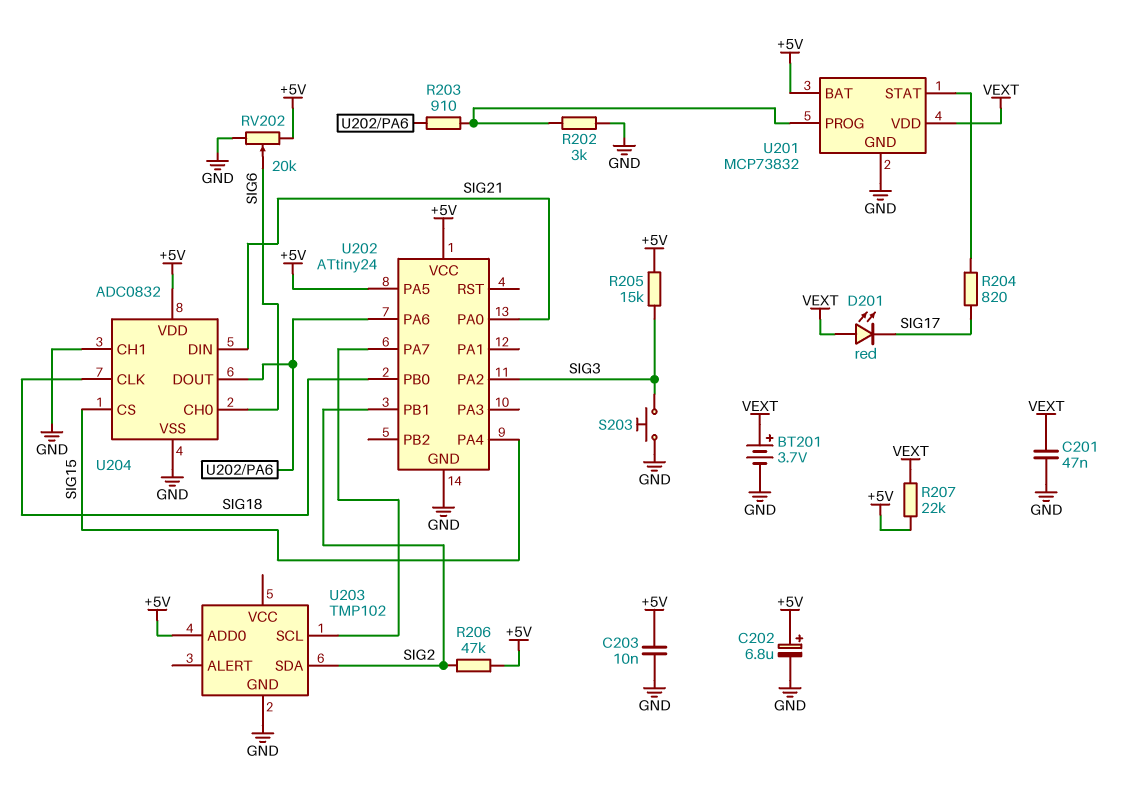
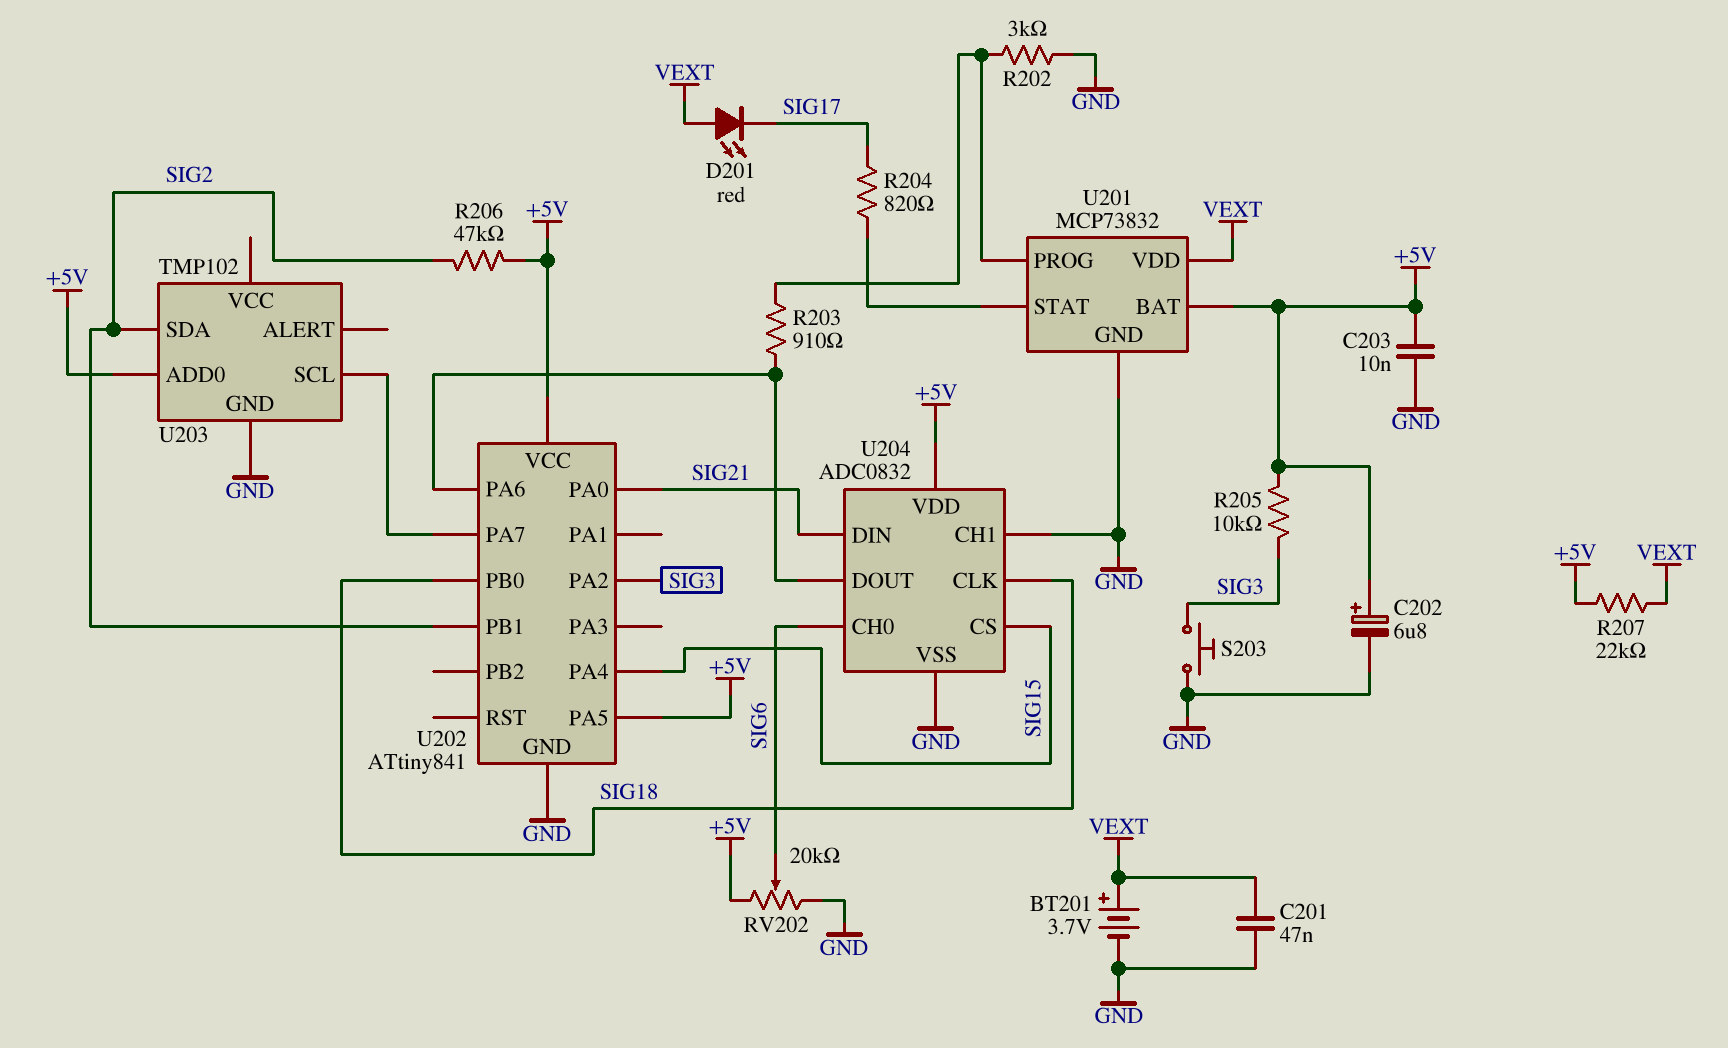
R205: 15k (+5V, SIG3) -> 10k (+5V, SIG3)
U202: ATtiny24 -> ATtiny841

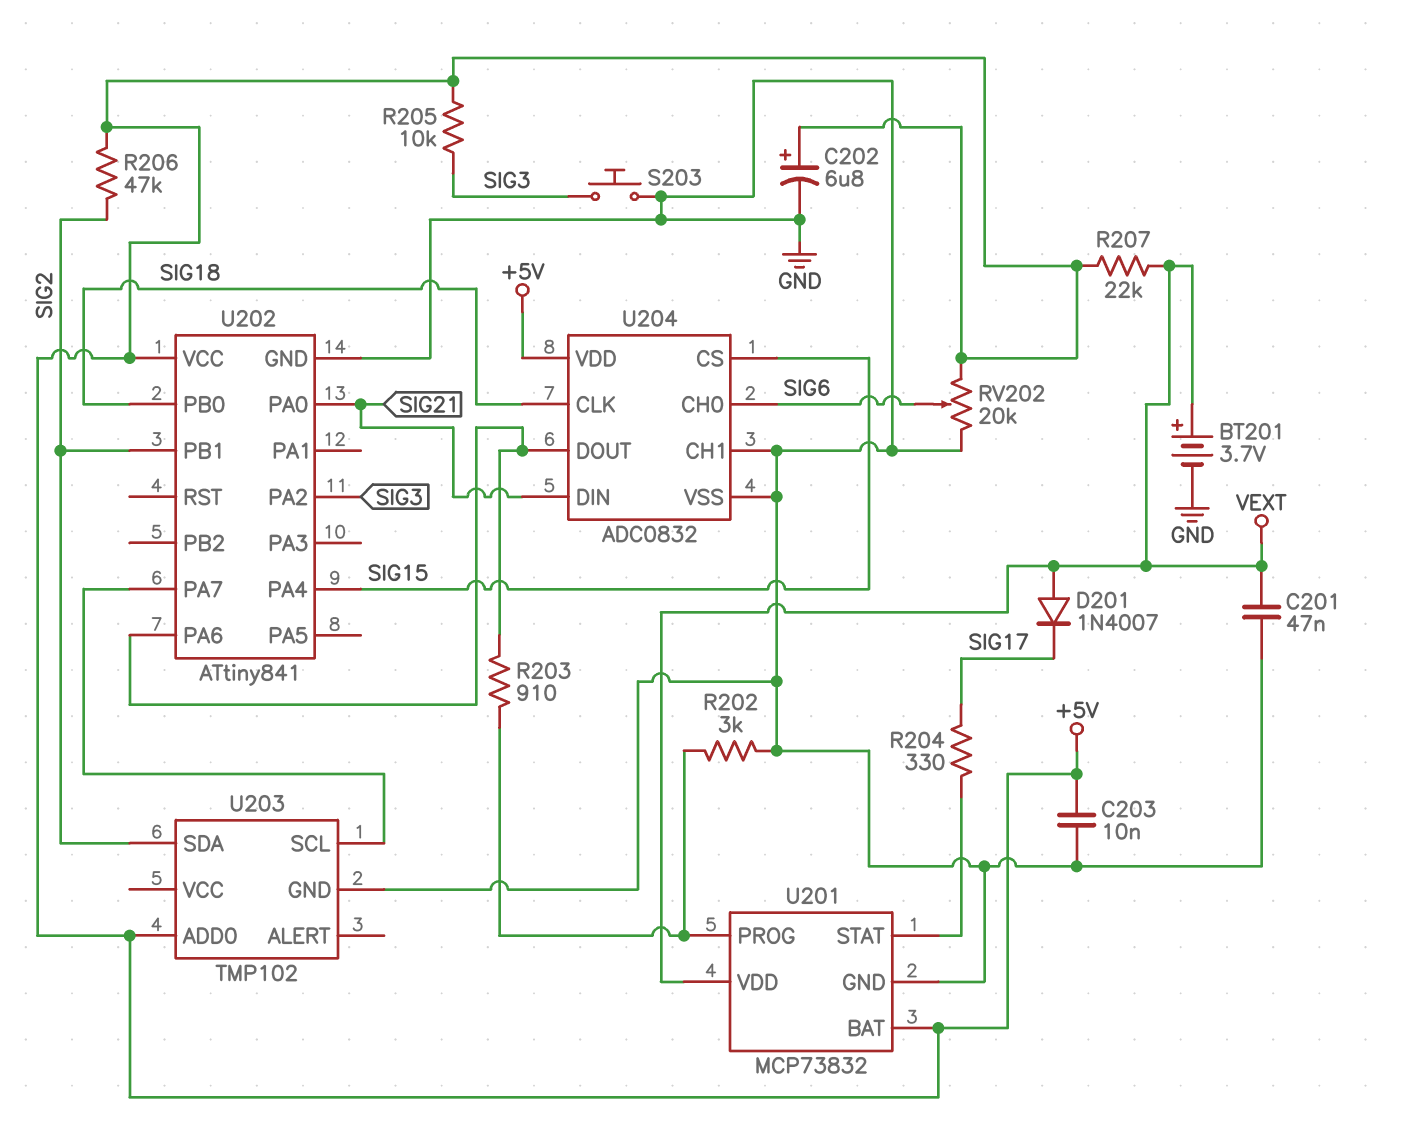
D201: LED red (A VEXT, K SIG17) -> diode 1N4007 (A VEXT, K SIG17)
R204: 820 (SIG17, U201/STAT) -> 330 (SIG17, U201/STAT)
U202 pin PA5: +5V -> none

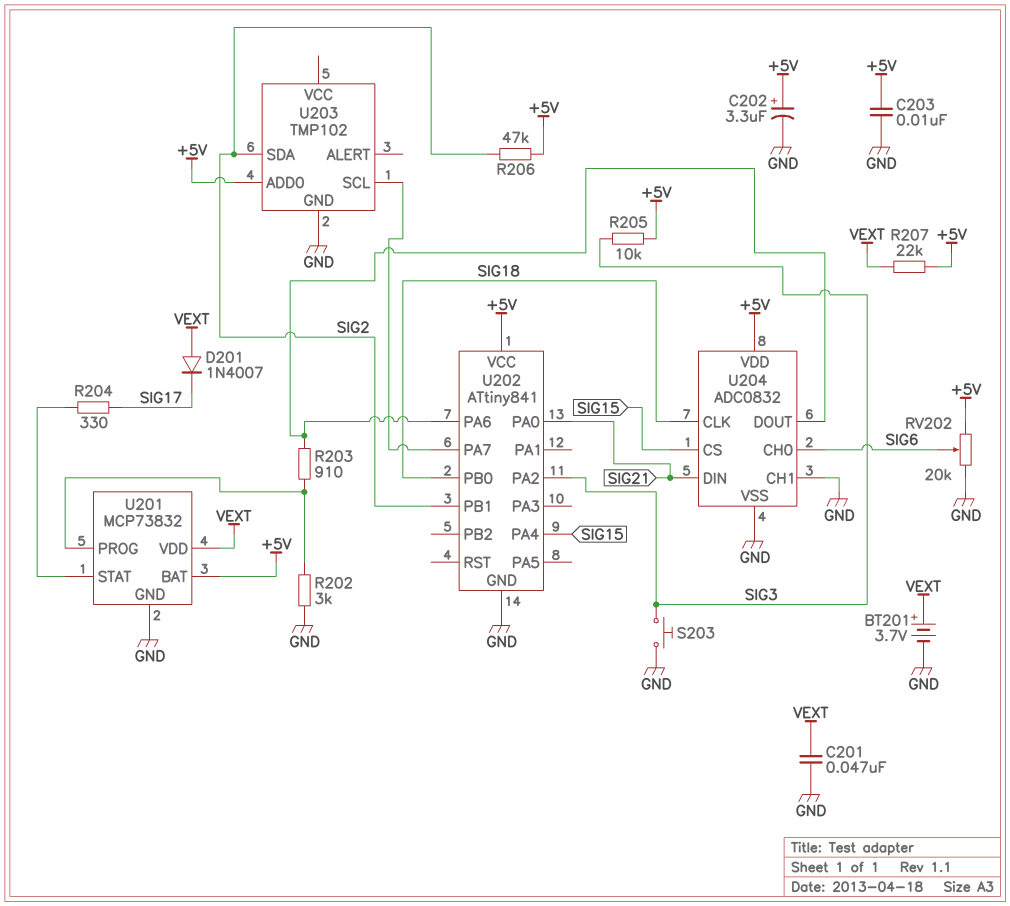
C202: 6.8uF (plus +5V, minus GND) -> 3.3uF (plus +5V, minus GND)

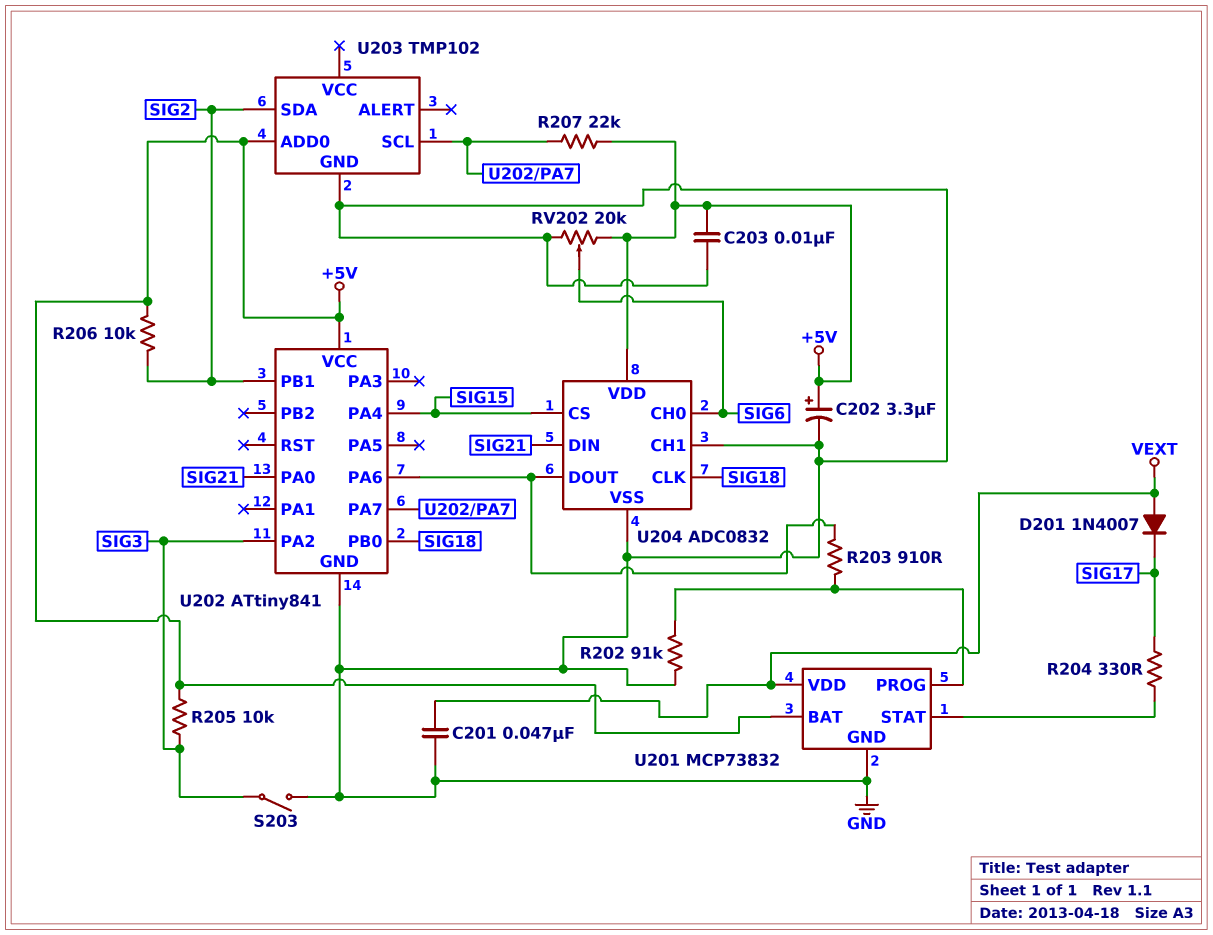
BT201: 3.7V (plus VEXT, minus GND) -> none
R202: 3k (GND, U201/PROG) -> 91k (GND, U201/PROG)
R206: 47k (+5V, SIG2) -> 10k (+5V, SIG2)
R207: 22k (+5V, VEXT) -> 22k (+5V, U202/PA7)
S203: button (GND, SIG3) -> switch (GND, SIG3)

